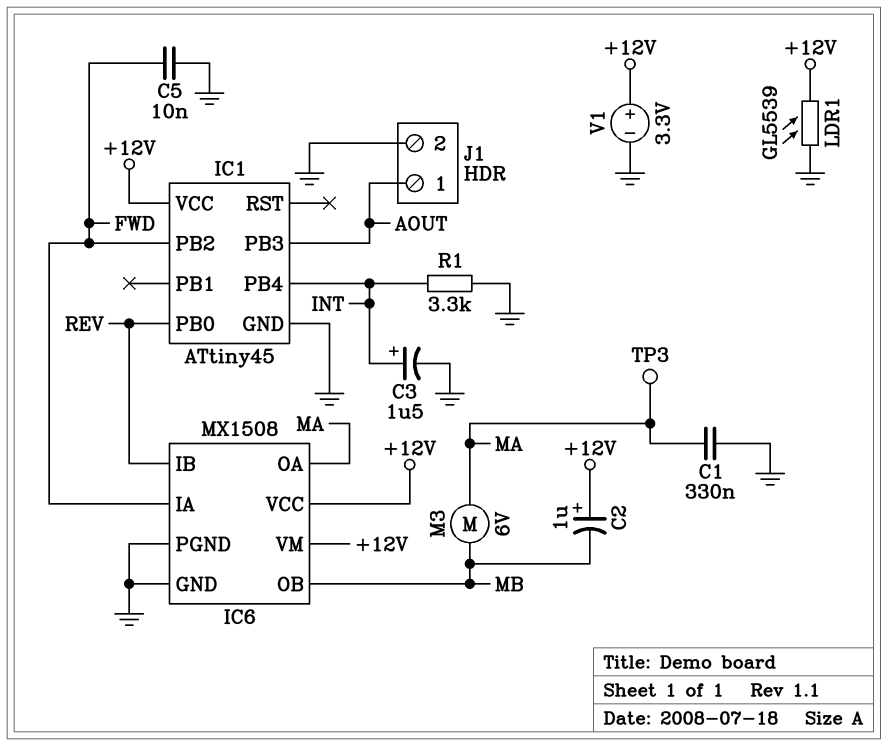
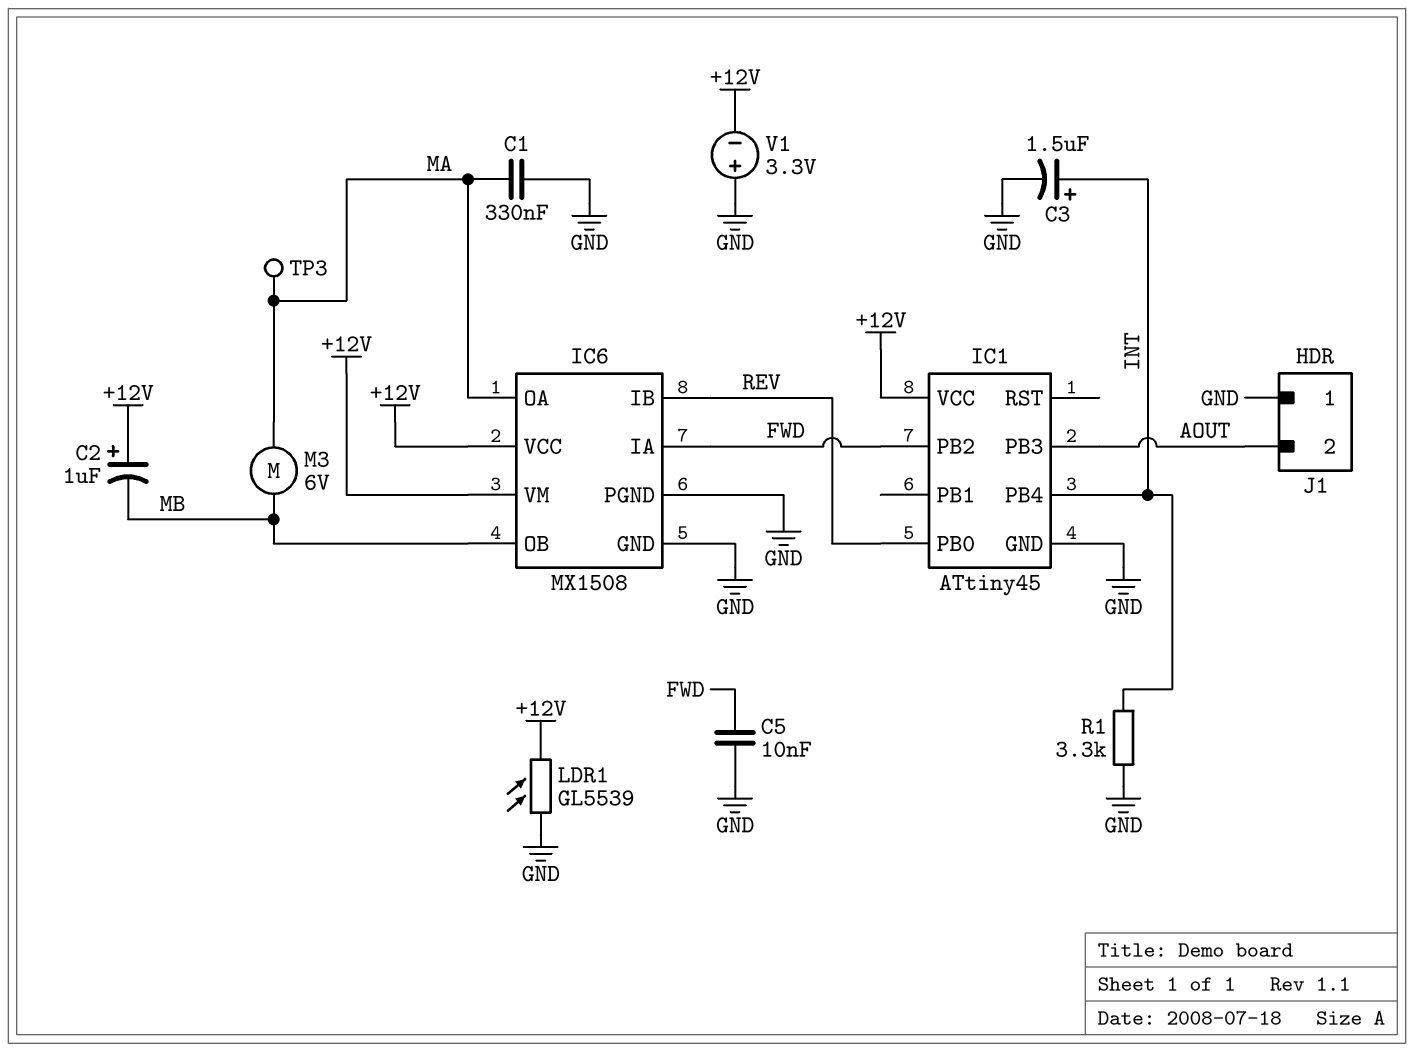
J1 pin 1: AOUT -> GND
J1 pin 2: GND -> AOUT
V1: 3.3V (plus +12V, minus GND) -> 3.3V (plus GND, minus +12V)

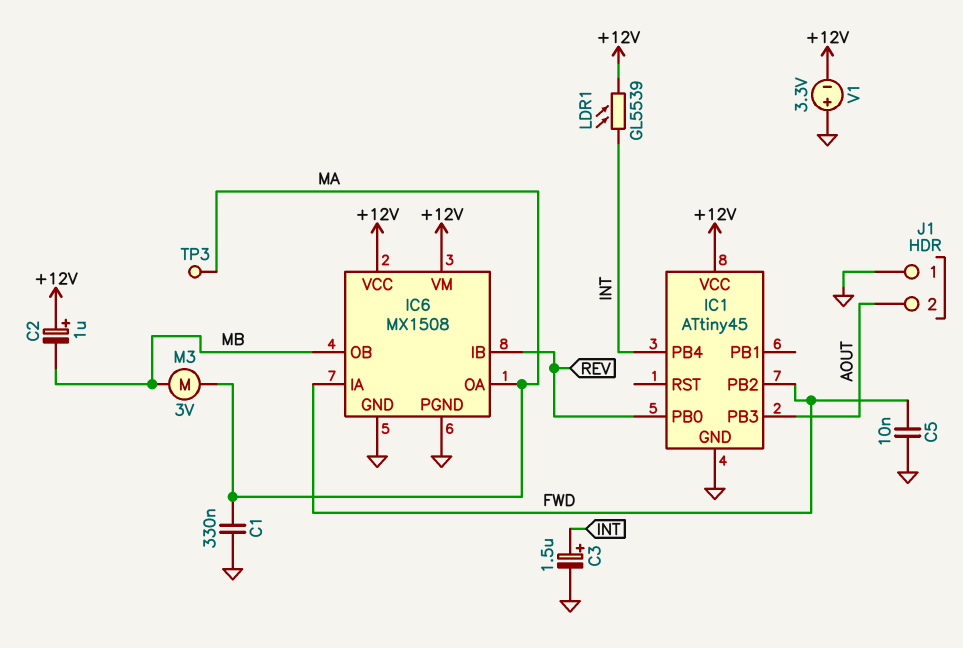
LDR1: GL5539 (+12V, GND) -> GL5539 (+12V, INT)
M3: motor 6V (MA, MB) -> motor 3V (MA, MB)
R1: 3.3k (GND, INT) -> none

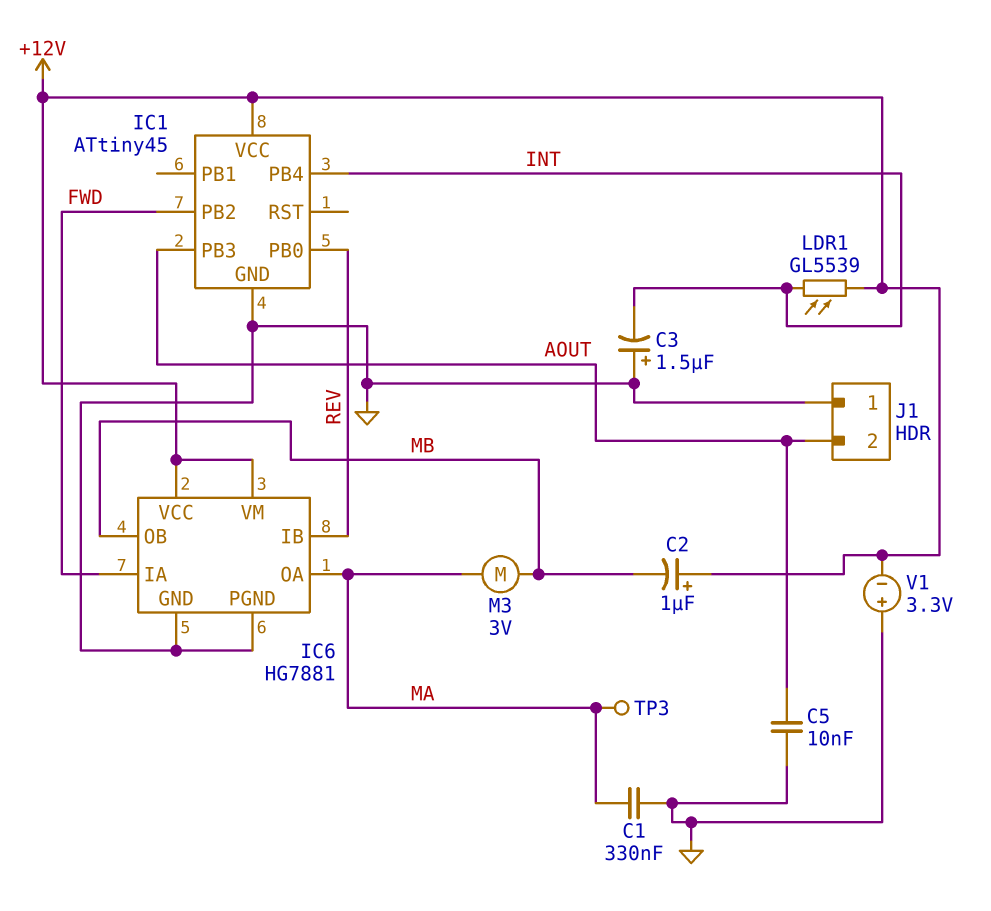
C3: 1.5uF (plus INT, minus GND) -> 1.5uF (plus GND, minus INT)
C5: 10nF (FWD, GND) -> 10nF (AOUT, GND)
IC6: MX1508 -> HG7881

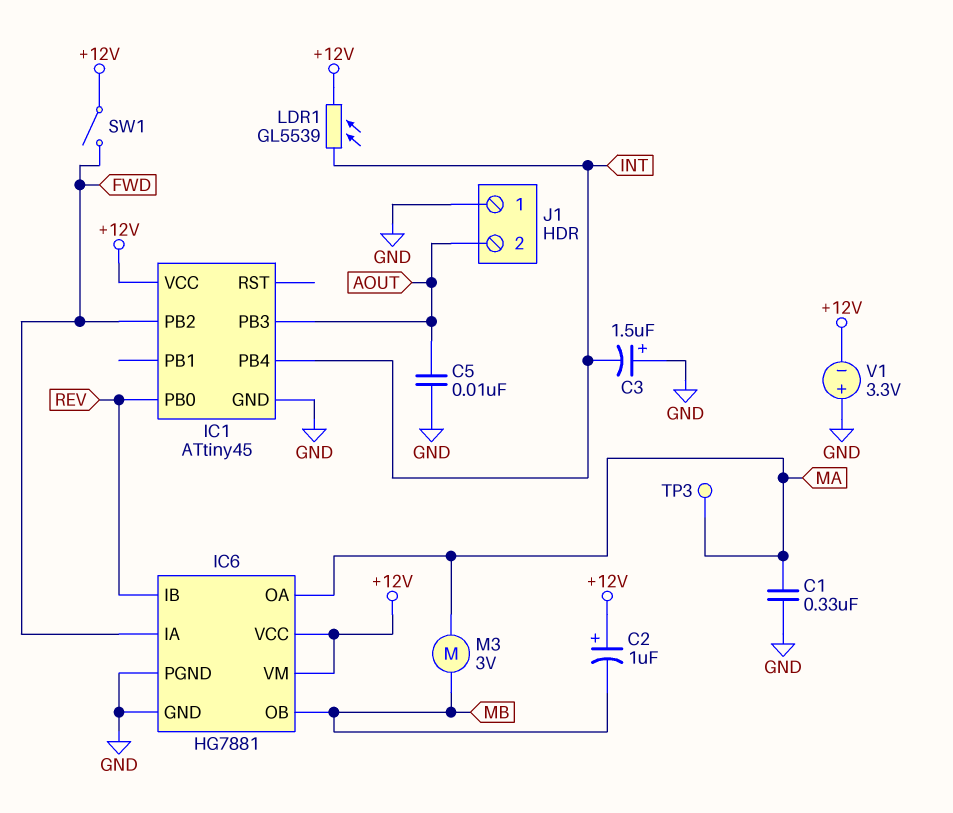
SW1: none -> switch (+12V, FWD)

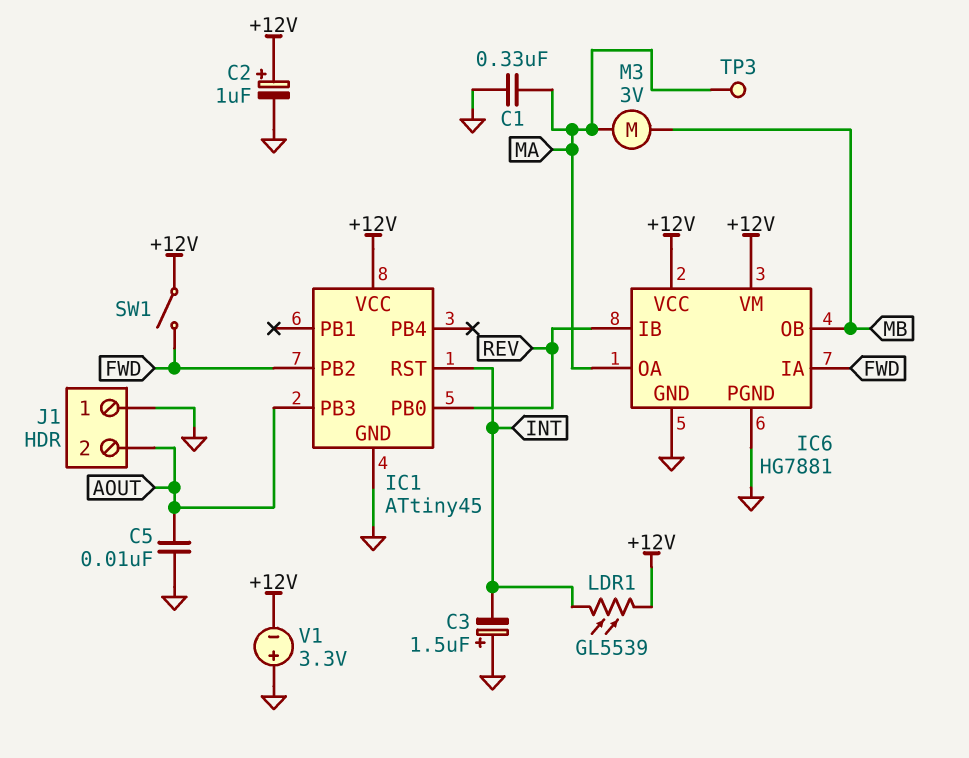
C2: 1uF (plus +12V, minus MB) -> 1uF (plus +12V, minus GND)
IC1 pin PB4: INT -> none
IC1 pin RST: none -> INT

